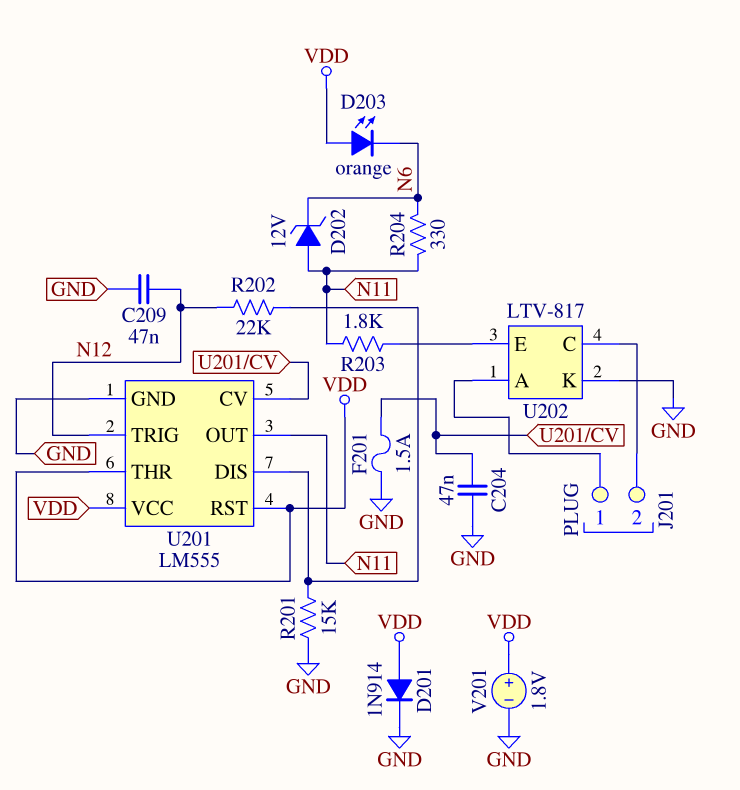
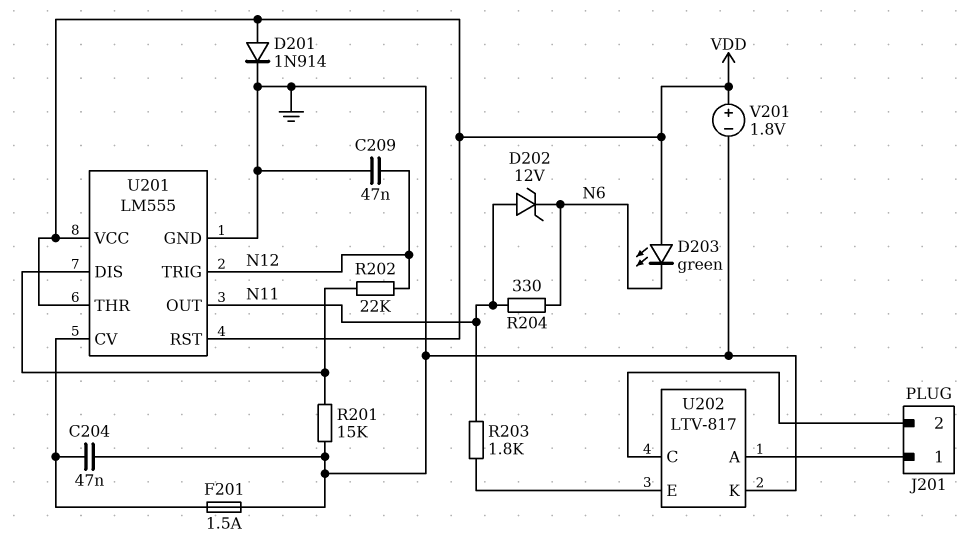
D203: LED orange (A VDD, K N6) -> LED green (A VDD, K N6)

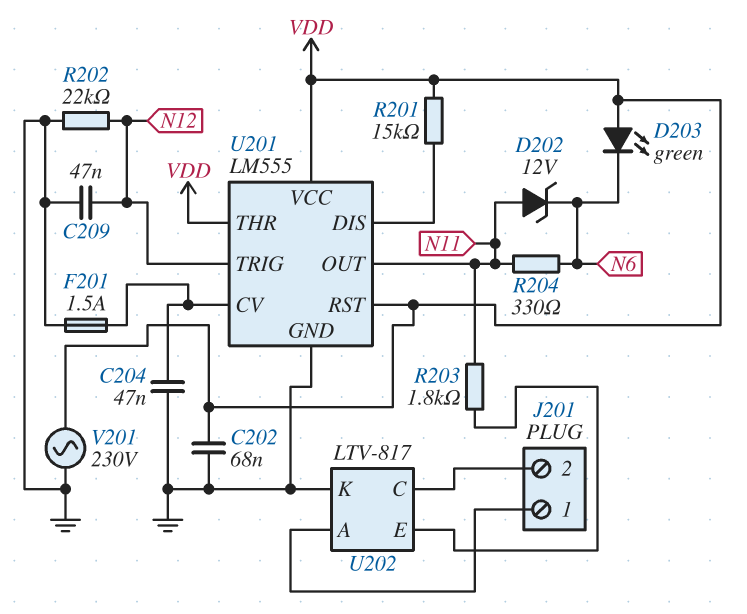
C202: none -> 68nF (GND, VDD)
D201: diode 1N914 (A VDD, K GND) -> none
R201: 15k (GND, U201/DIS) -> 15k (U201/DIS, VDD)
R202: 22k (N12, U201/DIS) -> 22k (GND, N12)
V201: 1.8V (plus VDD, minus GND) -> AC 230V (GND, VDD)

